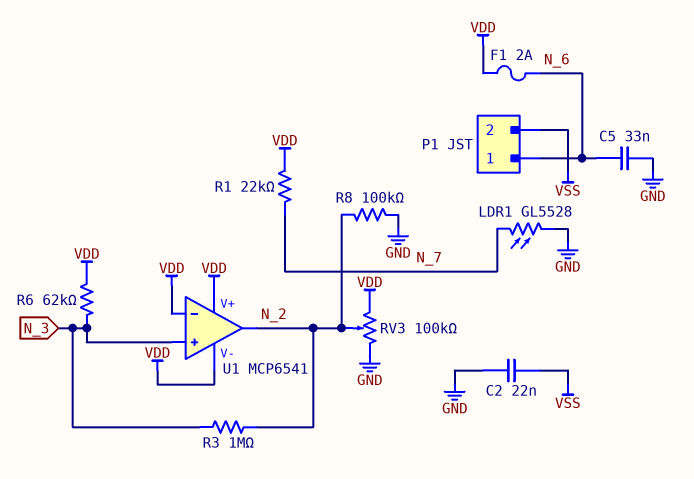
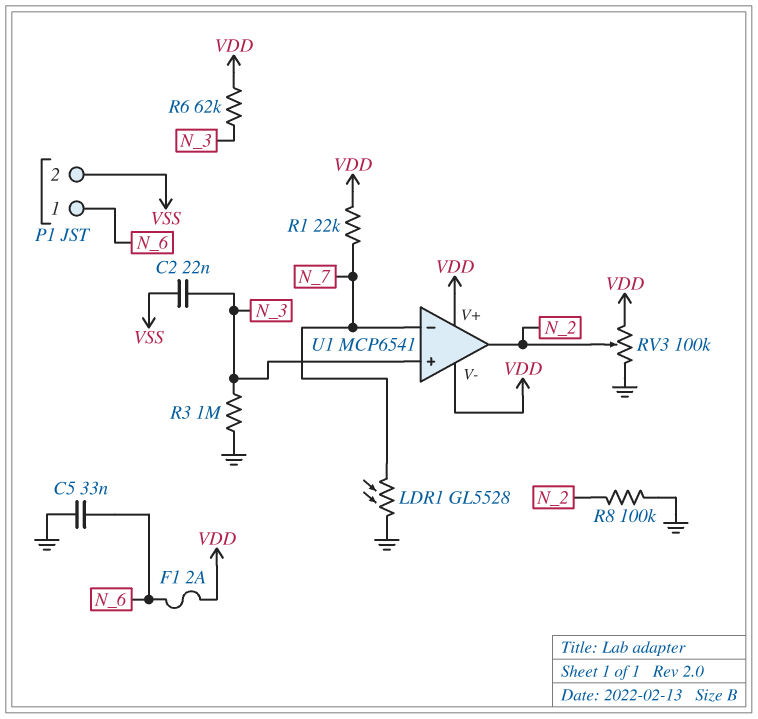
C2: 22nF (GND, VSS) -> 22nF (N_3, VSS)
R3: 1M (N_2, N_3) -> 1M (GND, N_3)
U1 pin in-: VDD -> N_7

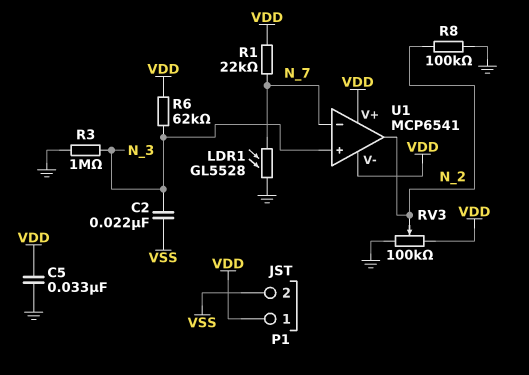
C5: 33nF (GND, N_6) -> 33nF (GND, VDD)
F1: 2A (N_6, VDD) -> none
P1 pin 1: N_6 -> VDD

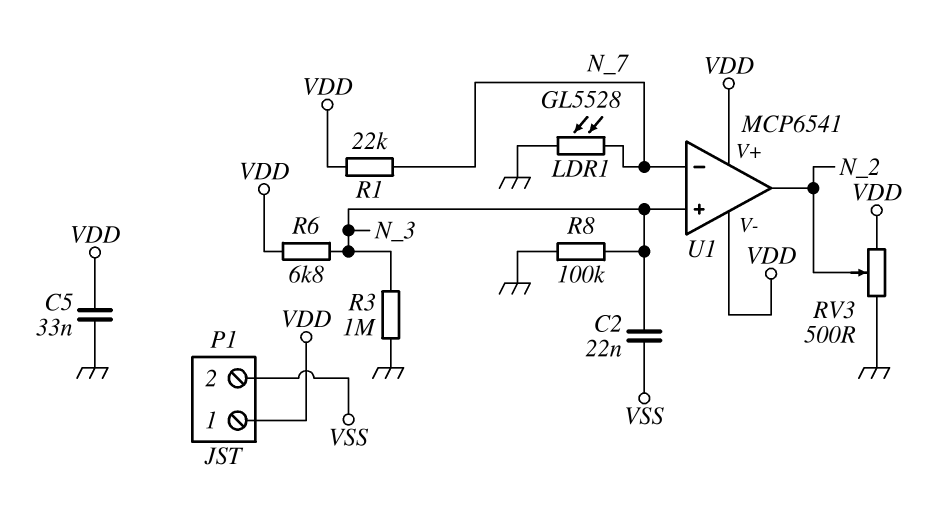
R6: 62k (N_3, VDD) -> 6.8k (N_3, VDD)
R8: 100k (GND, N_2) -> 100k (GND, N_3)
RV3: 100k (GND, VDD, wiper N_2) -> 500 (GND, VDD, wiper N_2)

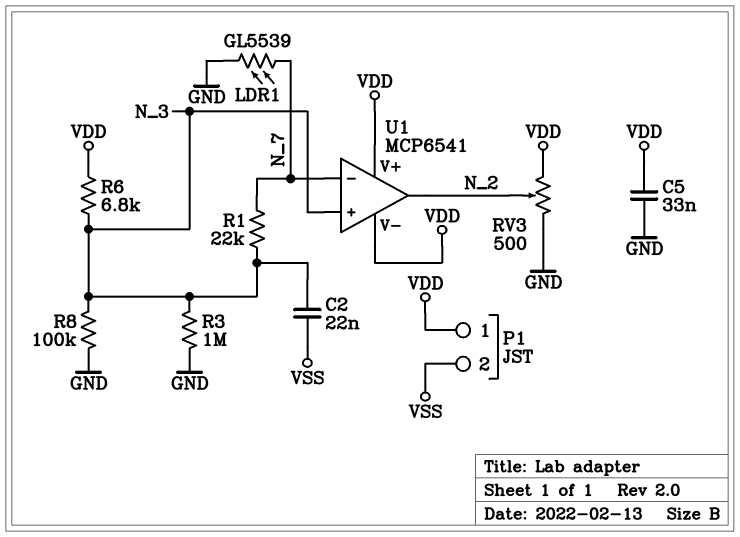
LDR1: GL5528 (GND, N_7) -> GL5539 (GND, N_7)
R1: 22k (N_7, VDD) -> 22k (N_3, N_7)

